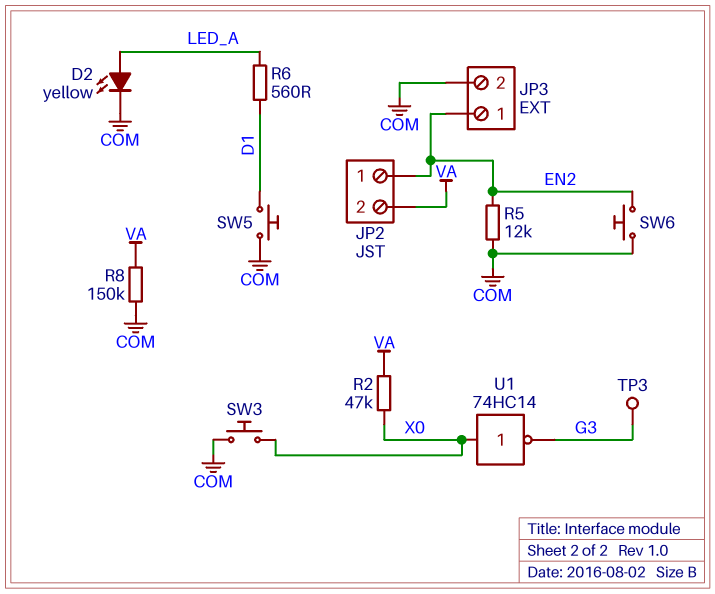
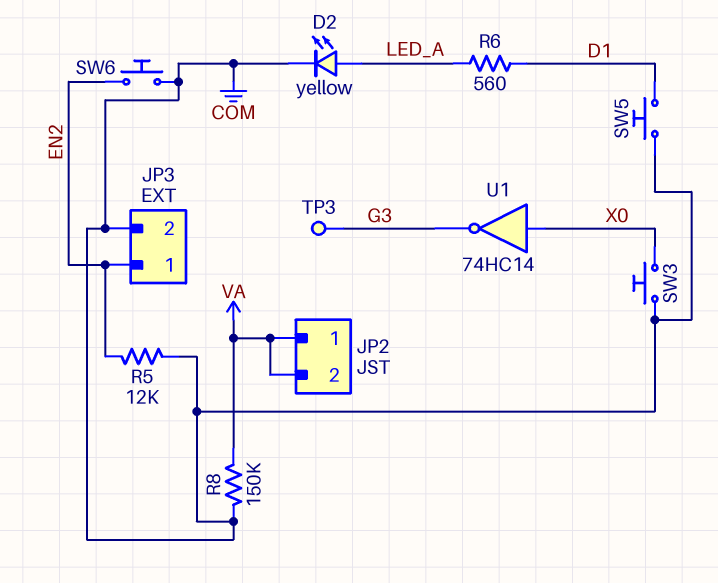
JP2 pin 1: EN2 -> VA
R2: 47k (VA, X0) -> none

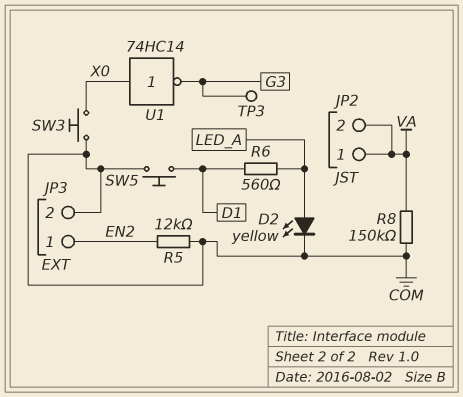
SW6: button (COM, EN2) -> none

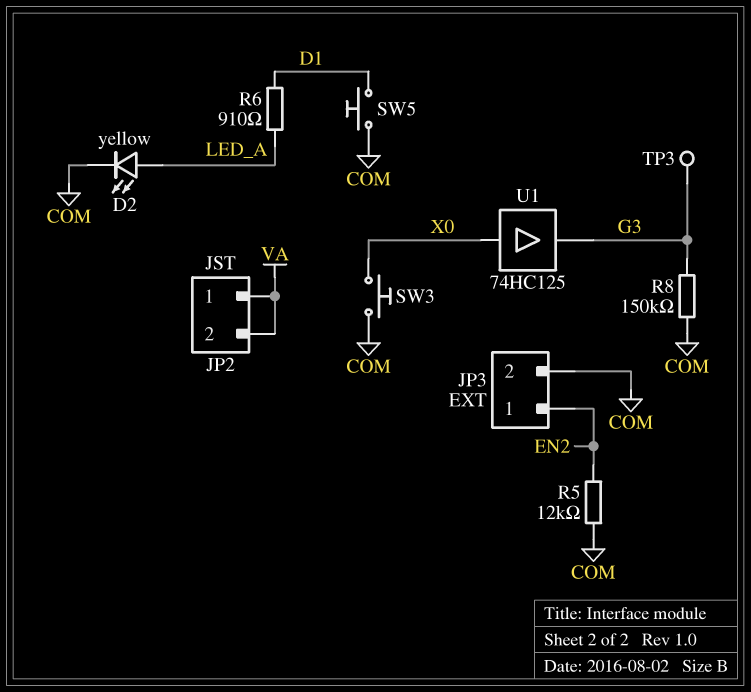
R6: 560 (D1, LED_A) -> 910 (D1, LED_A)
R8: 150k (COM, VA) -> 150k (COM, G3)
U1: NOT 74HC14 (in X0, out G3) -> buffer 74HC125 (in X0, out G3)

